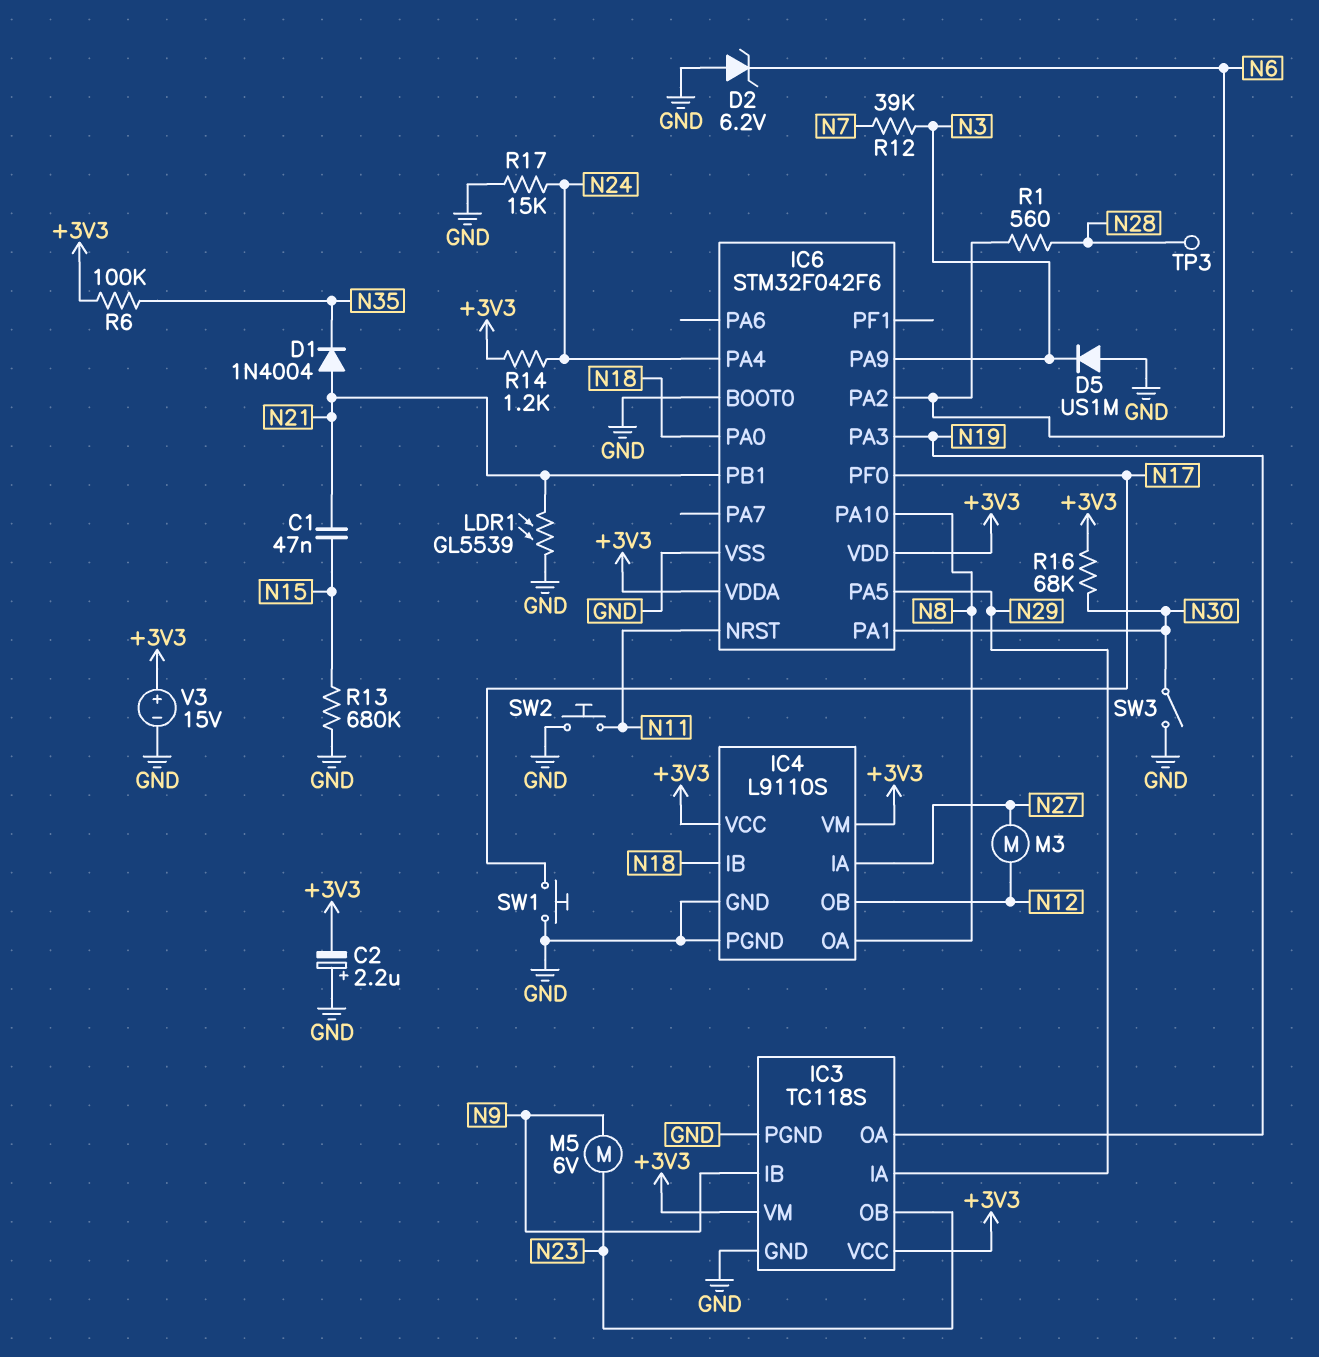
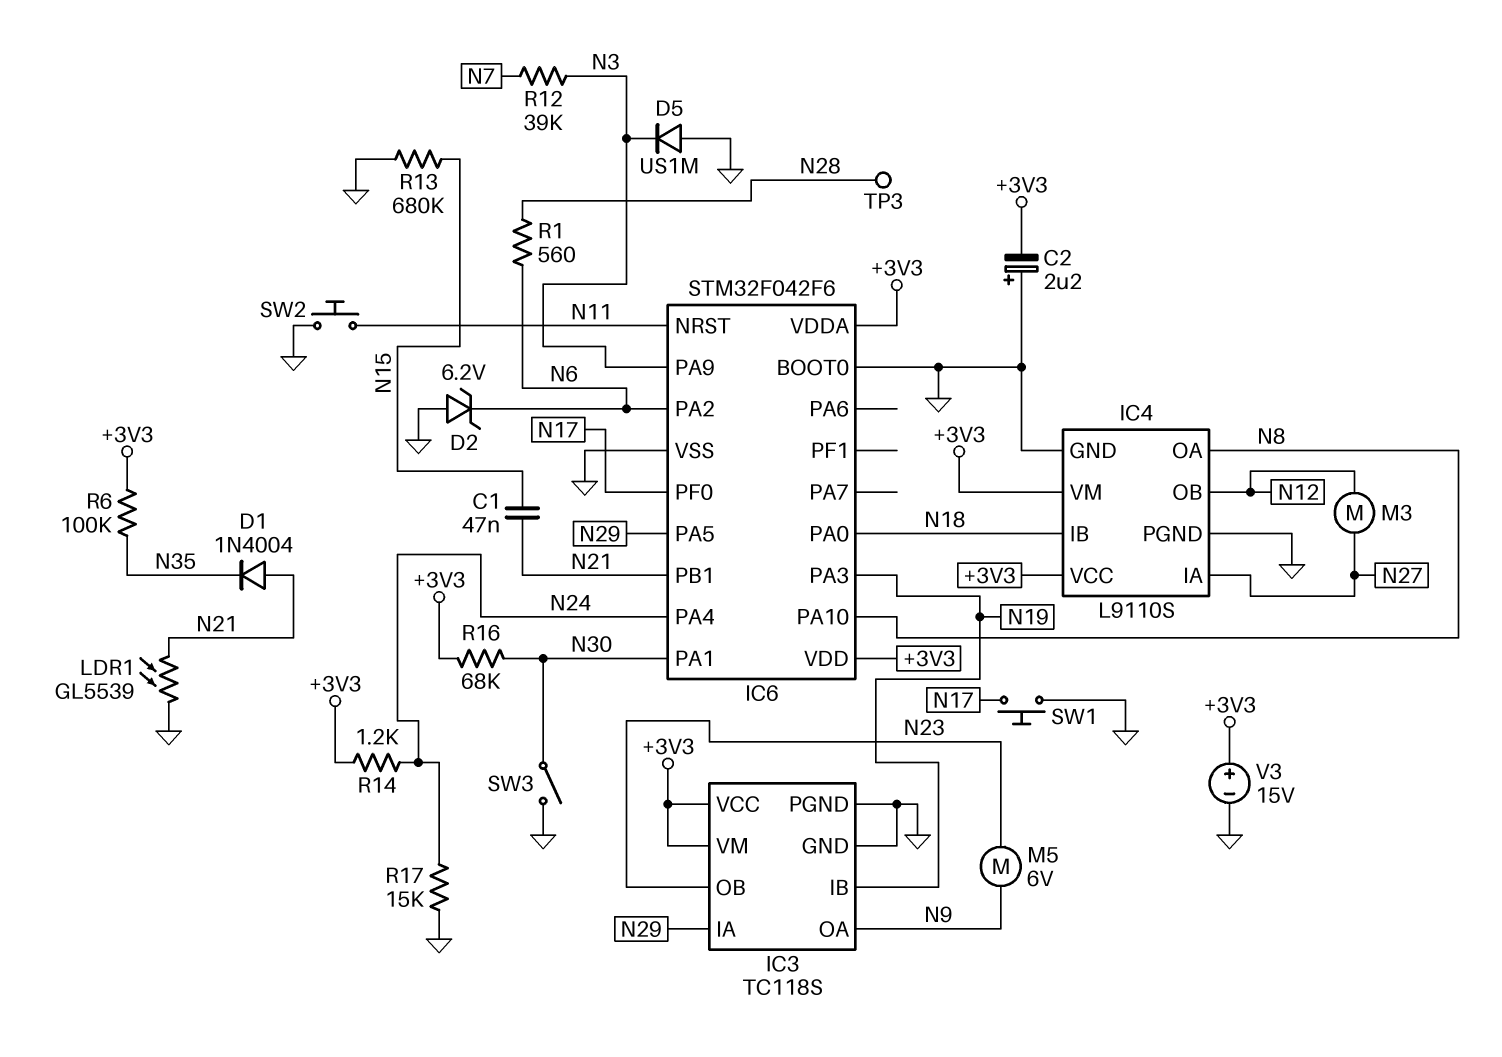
IC3 pin IB: N9 -> N19
IC3 pin OA: N19 -> N9

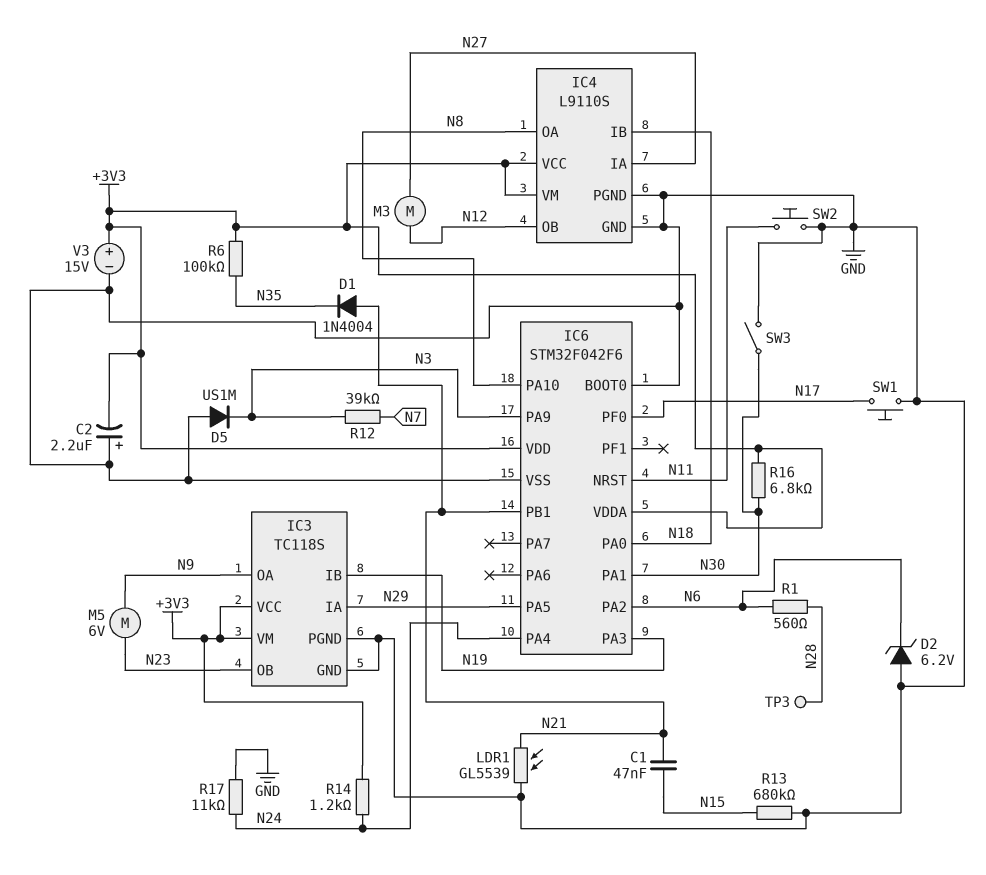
R16: 68k (+3V3, N30) -> 6.8k (+3V3, N30)
R17: 15k (GND, N24) -> 11k (GND, N24)

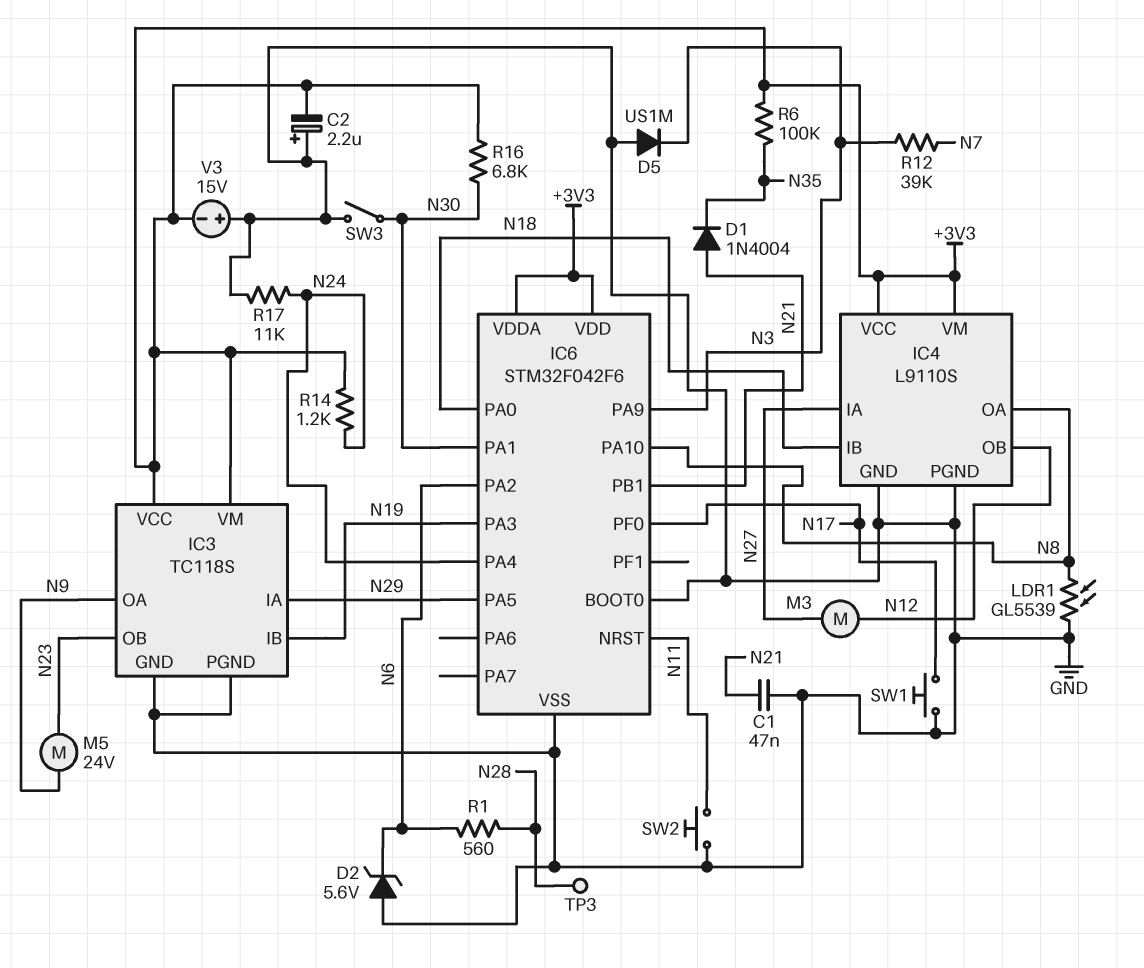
C1: 47nF (N15, N21) -> 47nF (GND, N21)
D2: zener 6.2V (A GND, K N6) -> zener 5.6V (A GND, K N6)
LDR1: GL5539 (GND, N21) -> GL5539 (GND, N8)
M5: motor 6V (N9, N23) -> motor 24V (N9, N23)
R13: 680k (GND, N15) -> none
V3: 15V (plus +3V3, minus GND) -> 15V (plus GND, minus +3V3)

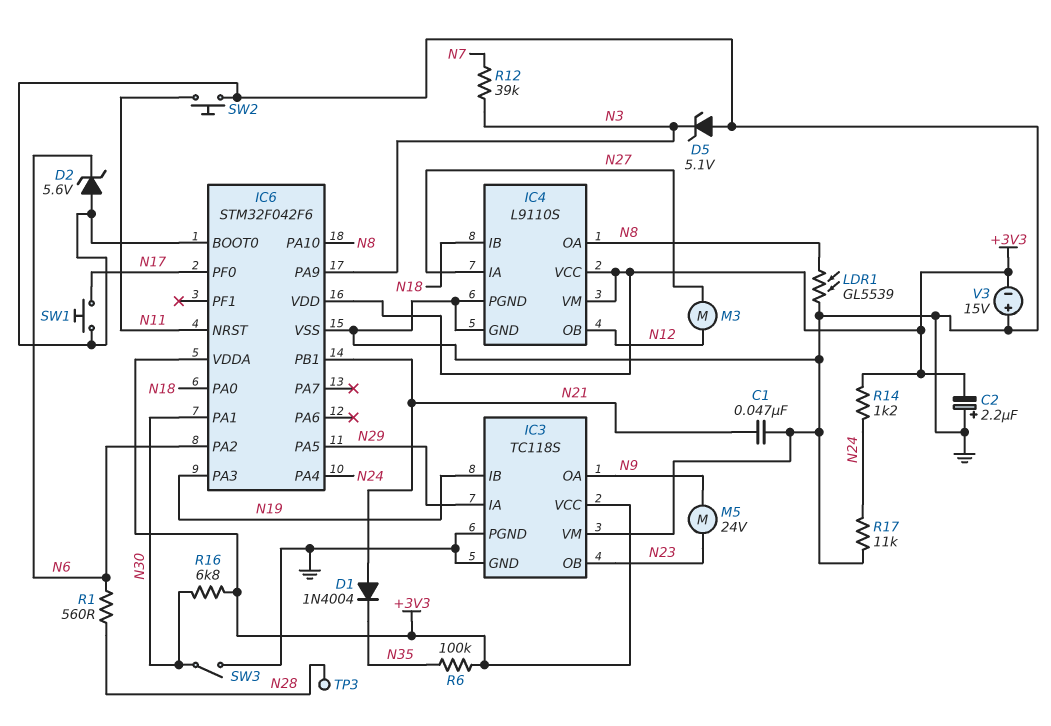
D5: diode US1M (A GND, K N3) -> zener 5.1V (A GND, K N3)
IC3 pin VM: +3V3 -> GND

